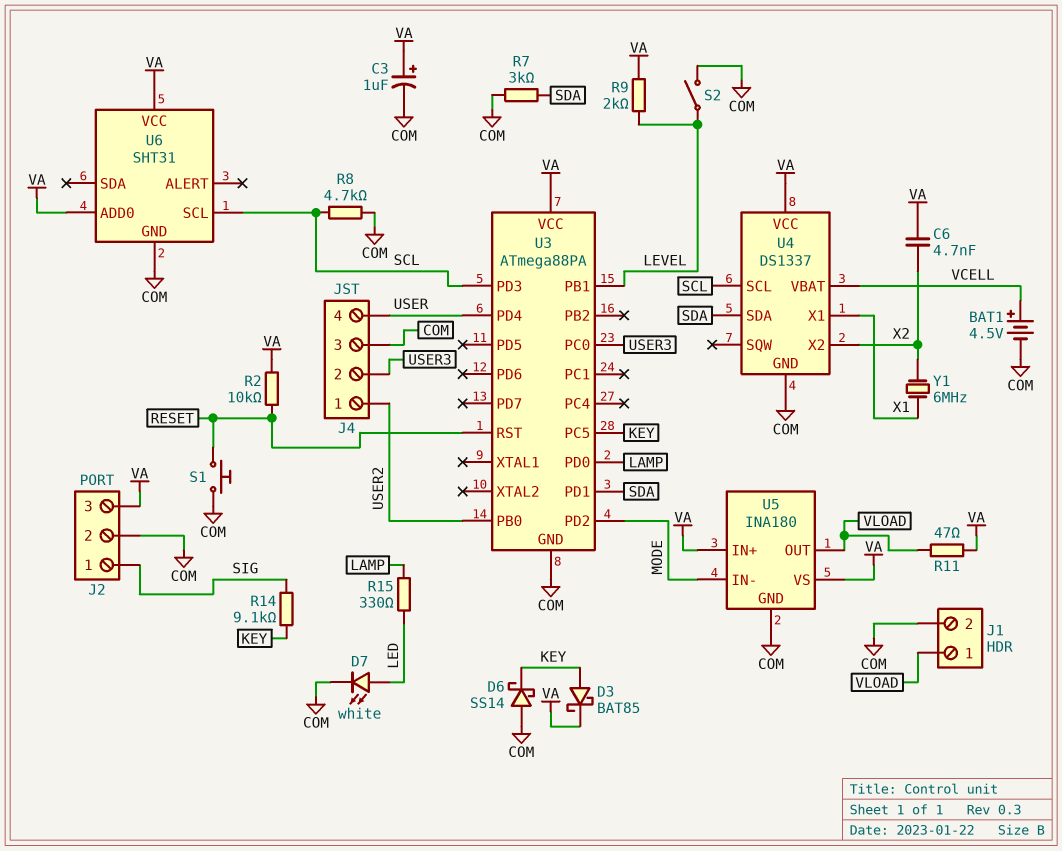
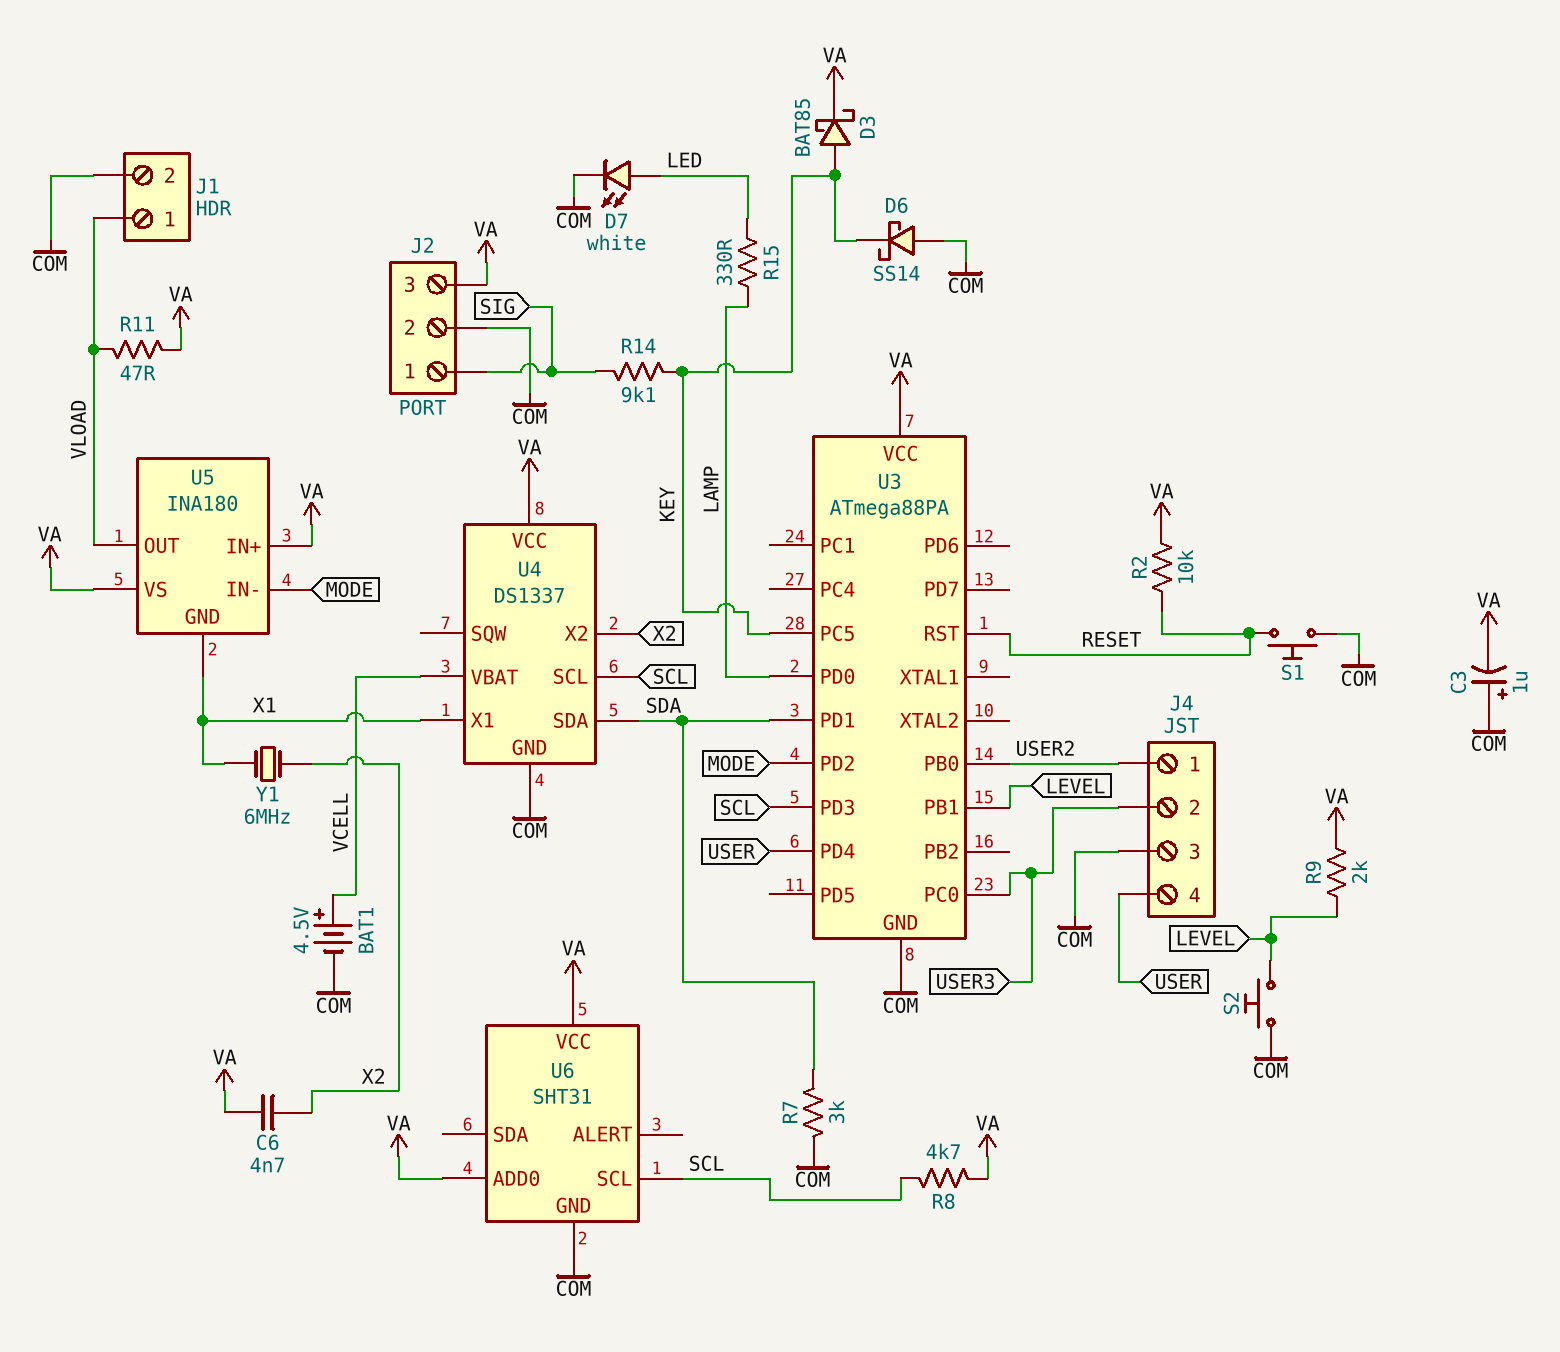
C3: 1uF (plus VA, minus COM) -> 1uF (plus COM, minus VA)
R8: 4.7k (COM, SCL) -> 4.7k (SCL, VA)
S2: switch (COM, LEVEL) -> button (COM, LEVEL)
U5 pin GND: COM -> X1

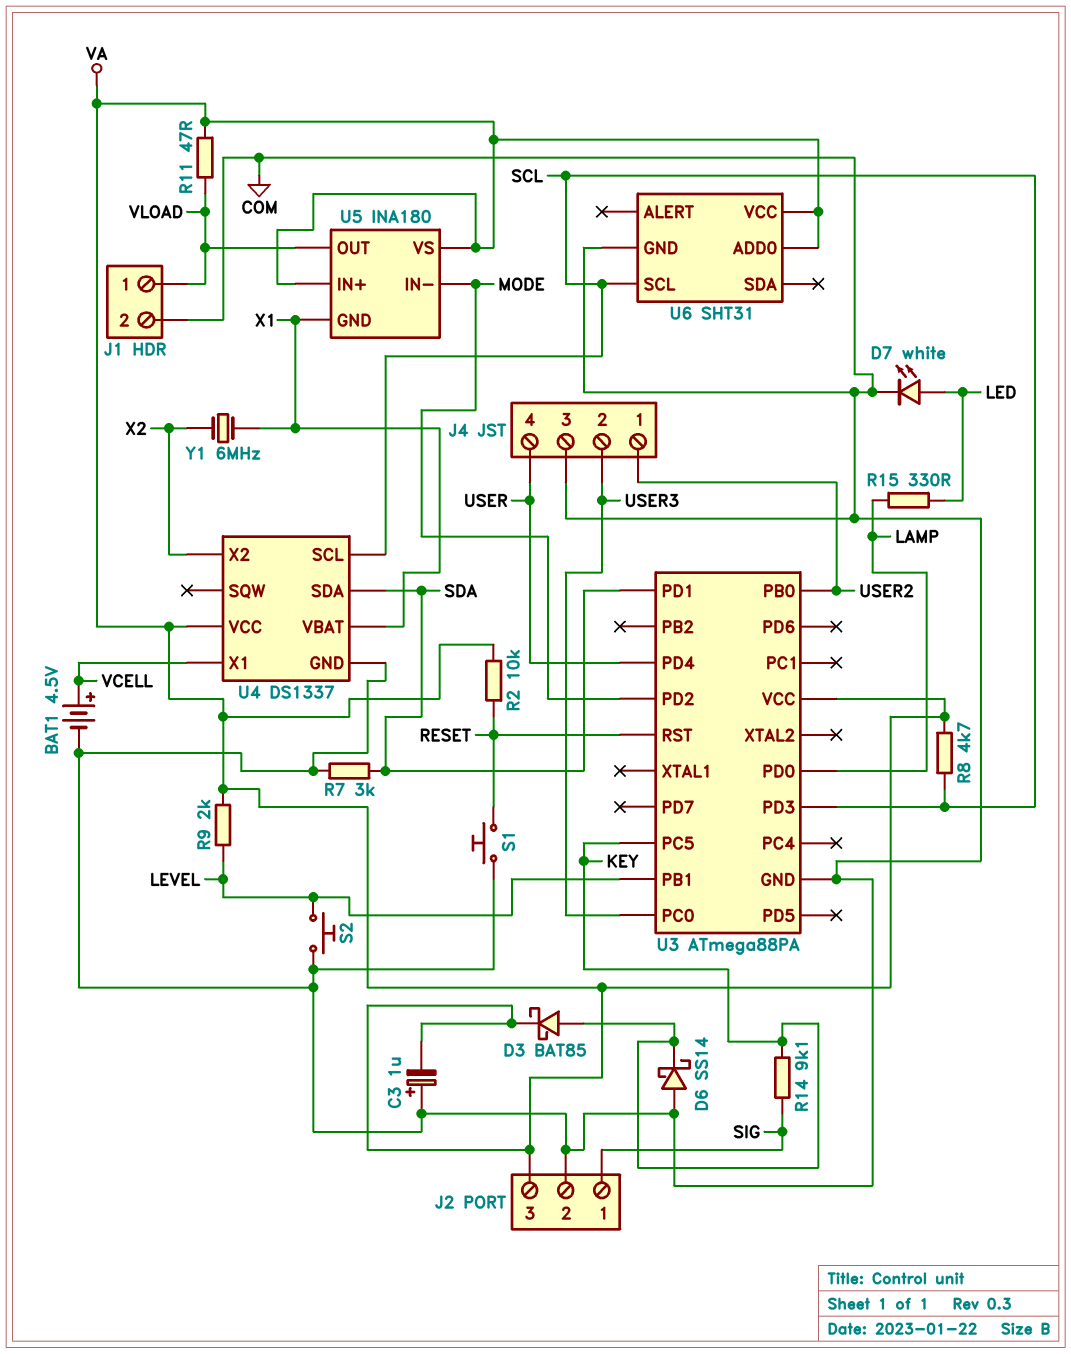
C6: 4.7nF (VA, X2) -> none
U4 pin VBAT: VCELL -> X1
U4 pin X1: X1 -> VCELL

